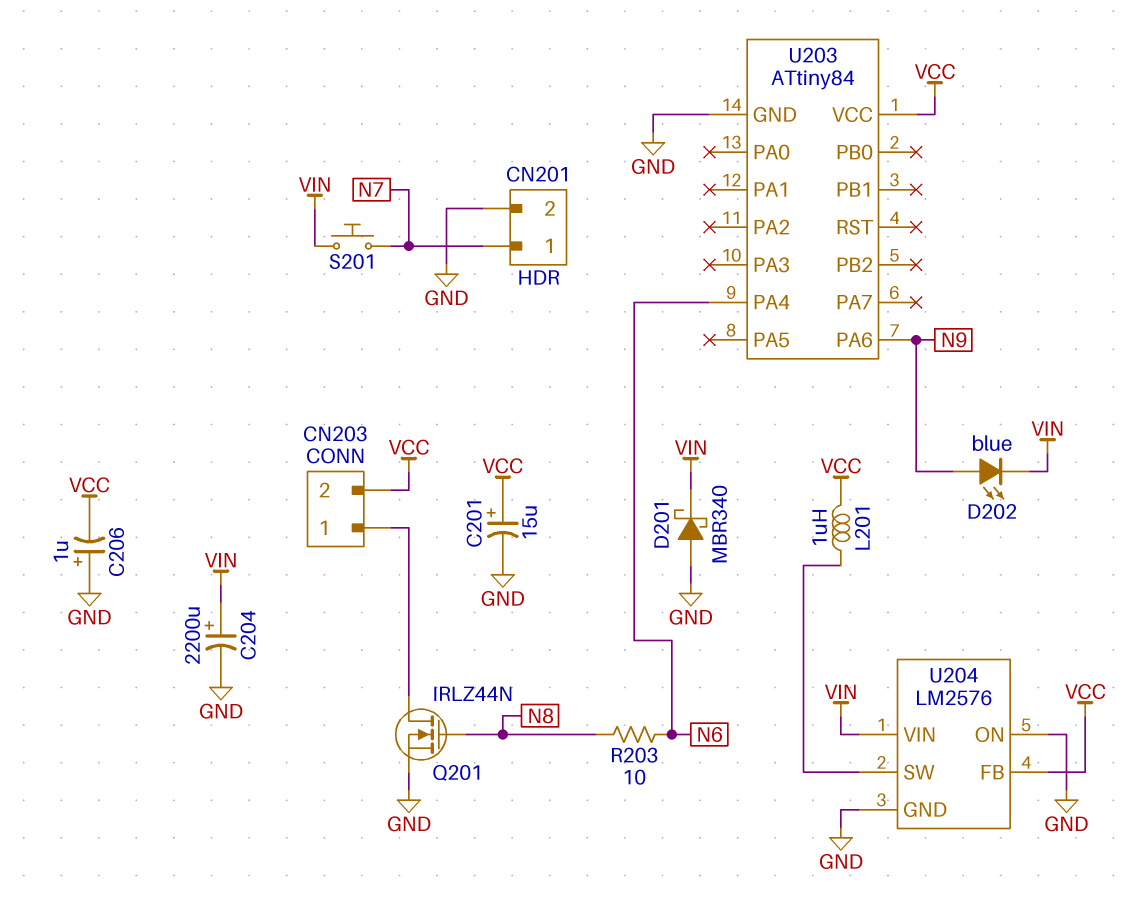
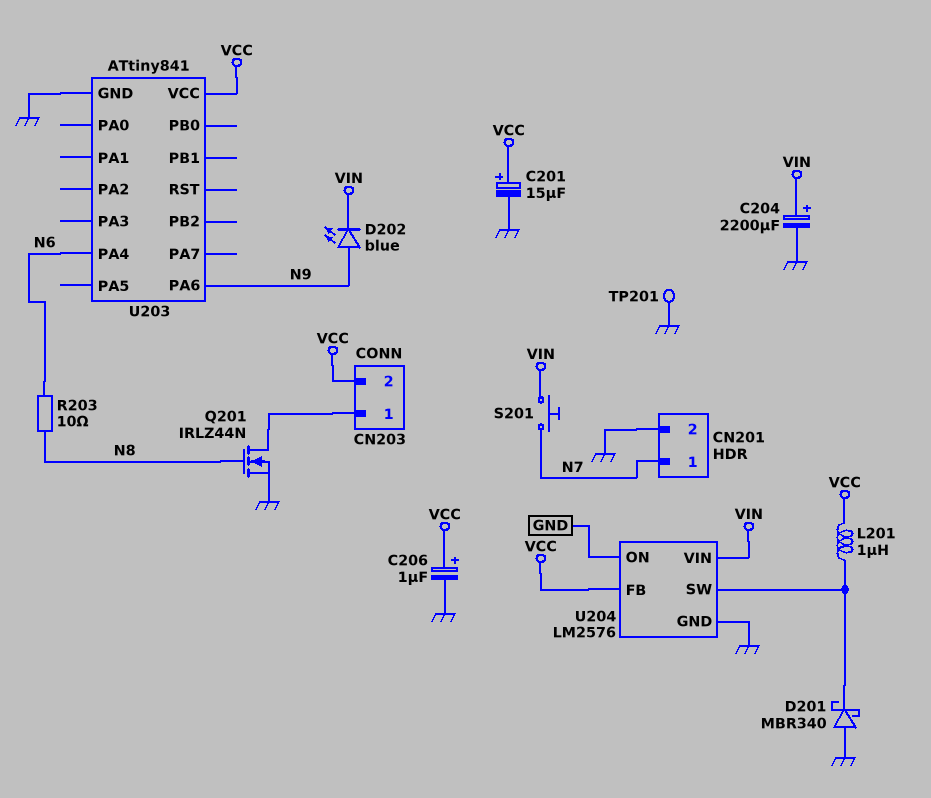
C206: 1uF (plus GND, minus VCC) -> 1uF (plus VCC, minus GND)
D201: schottky MBR340 (A GND, K VIN) -> schottky MBR340 (A GND, K U204/SW)
TP201: none -> test point (GND)
U203: ATtiny84 -> ATtiny841

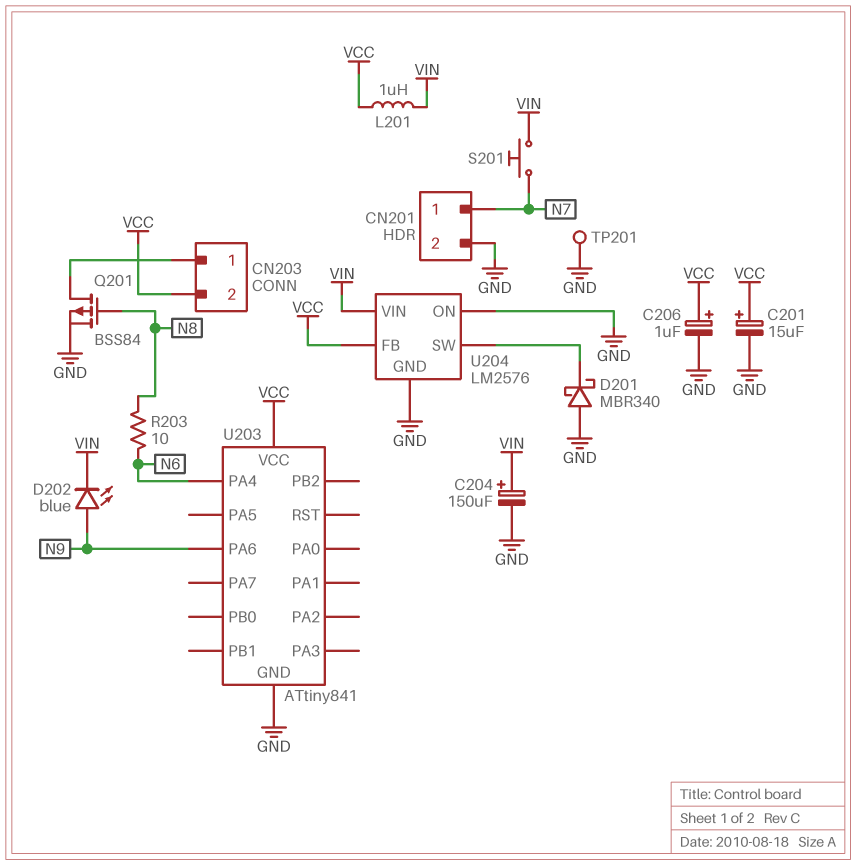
C204: 2200uF (plus VIN, minus GND) -> 150uF (plus VIN, minus GND)
L201: 1uH (U204/SW, VCC) -> 1uH (VCC, VIN)
Q201: NMOS IRLZ44N (G N8, D CN203/1, S GND) -> PMOS BSS84 (G N8, D CN203/1, S GND)

